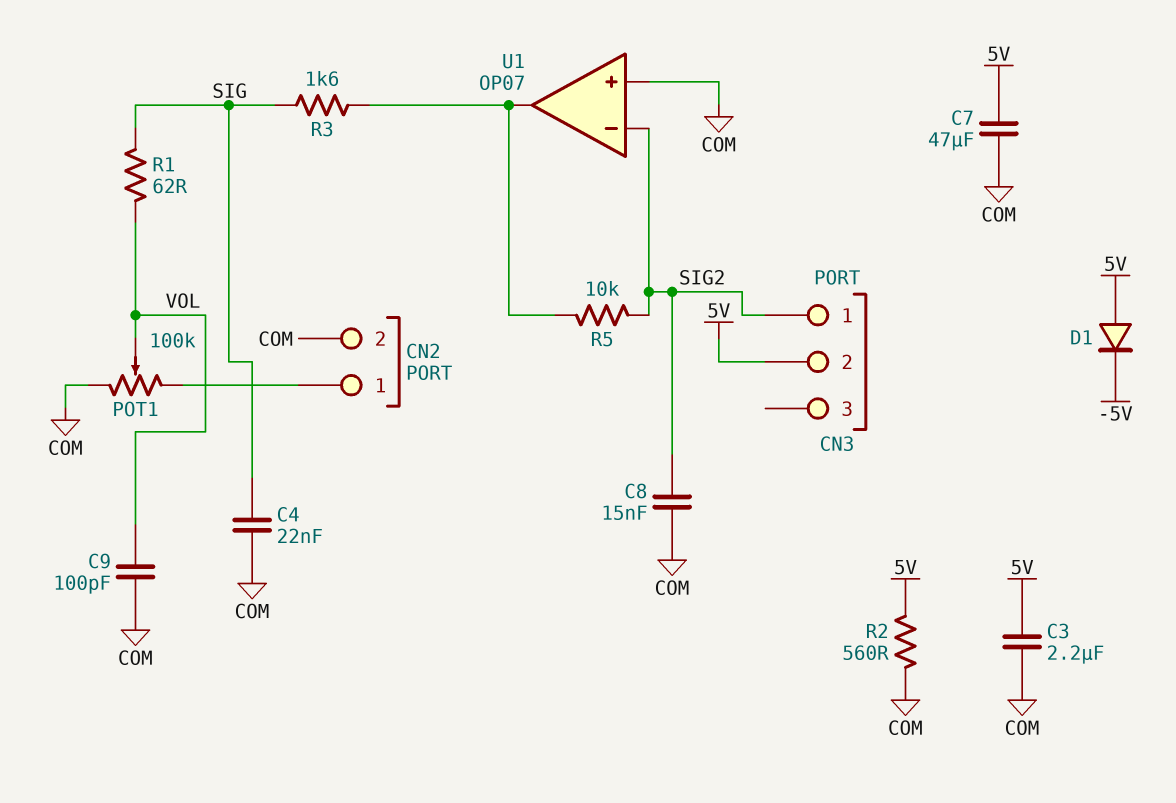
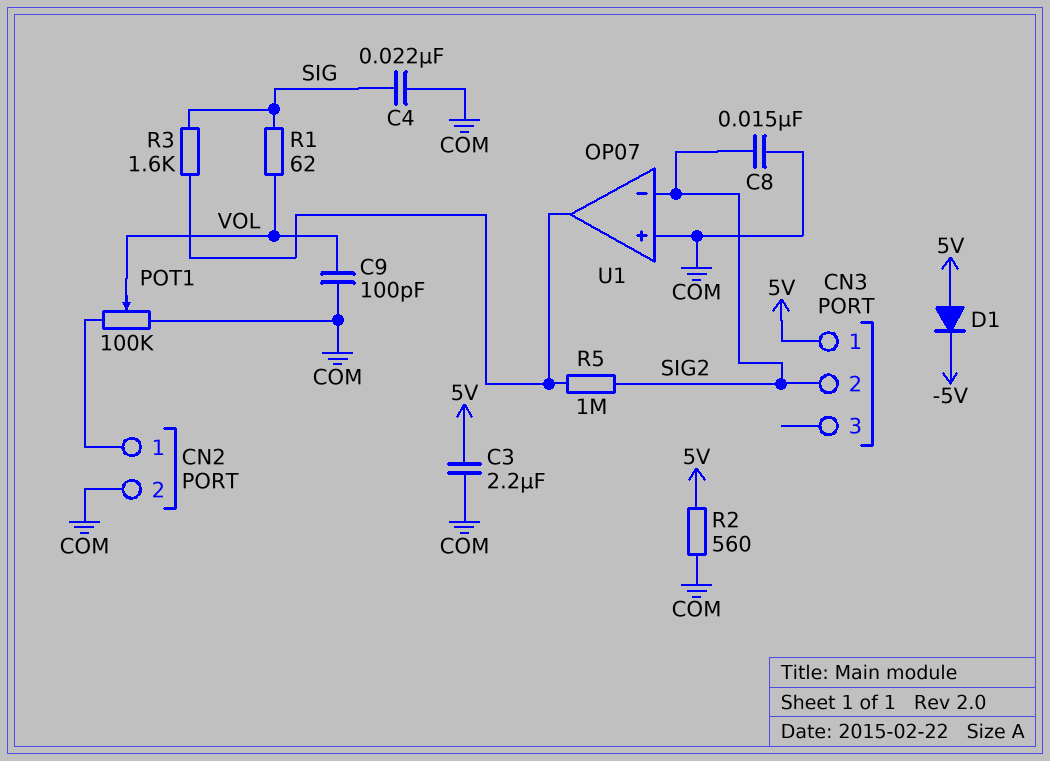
C7: 47uF (5V, COM) -> none
CN3 pin 1: SIG2 -> 5V
CN3 pin 2: 5V -> SIG2
R5: 10k (SIG2, U1/out) -> 1M (SIG2, U1/out)

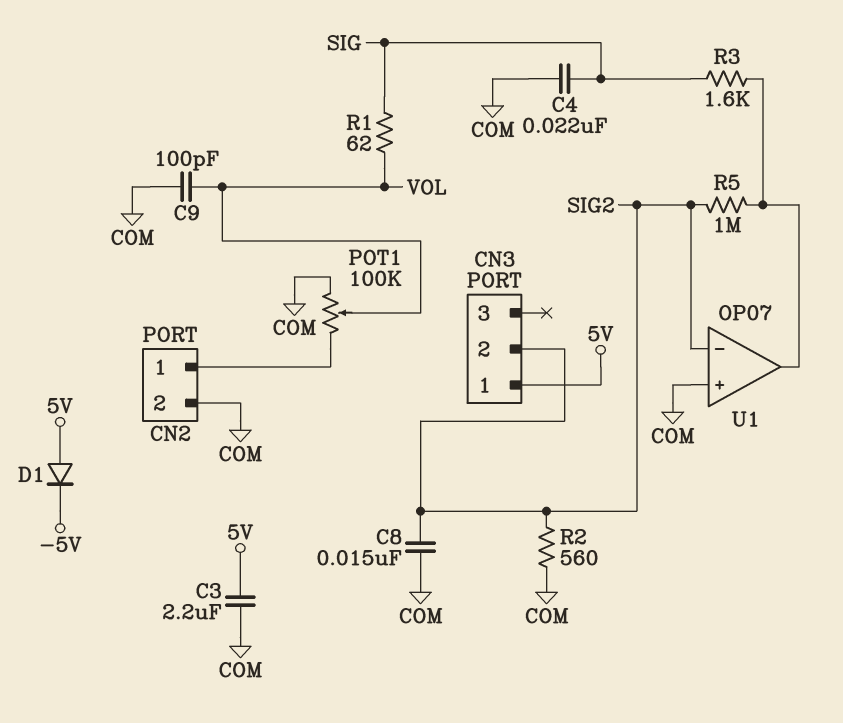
R2: 560 (5V, COM) -> 560 (COM, SIG2)

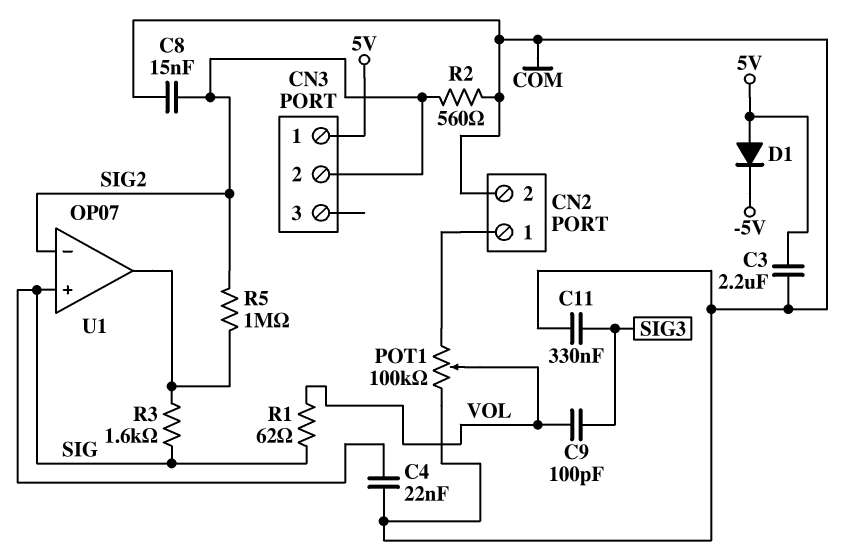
C9: 100pF (COM, VOL) -> 100pF (SIG3, VOL)
C11: none -> 330nF (COM, SIG3)
U1 pin in+: COM -> SIG

